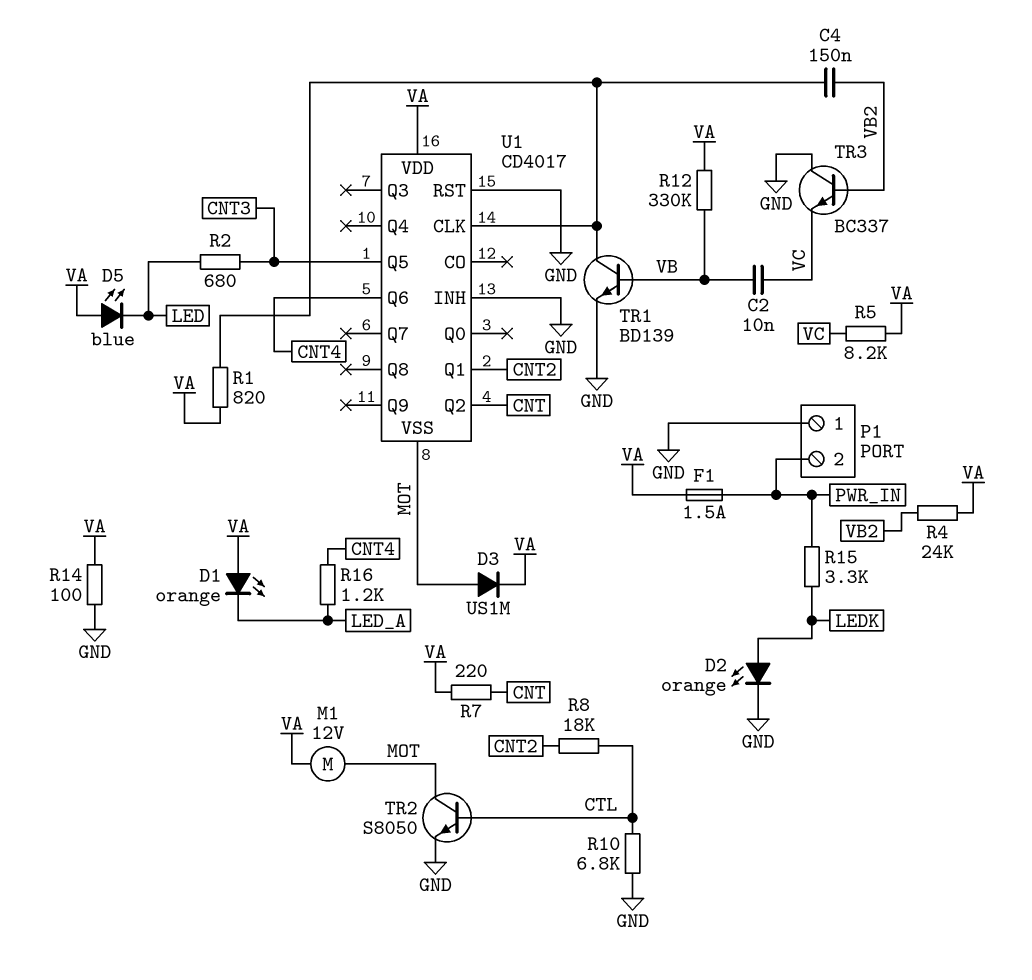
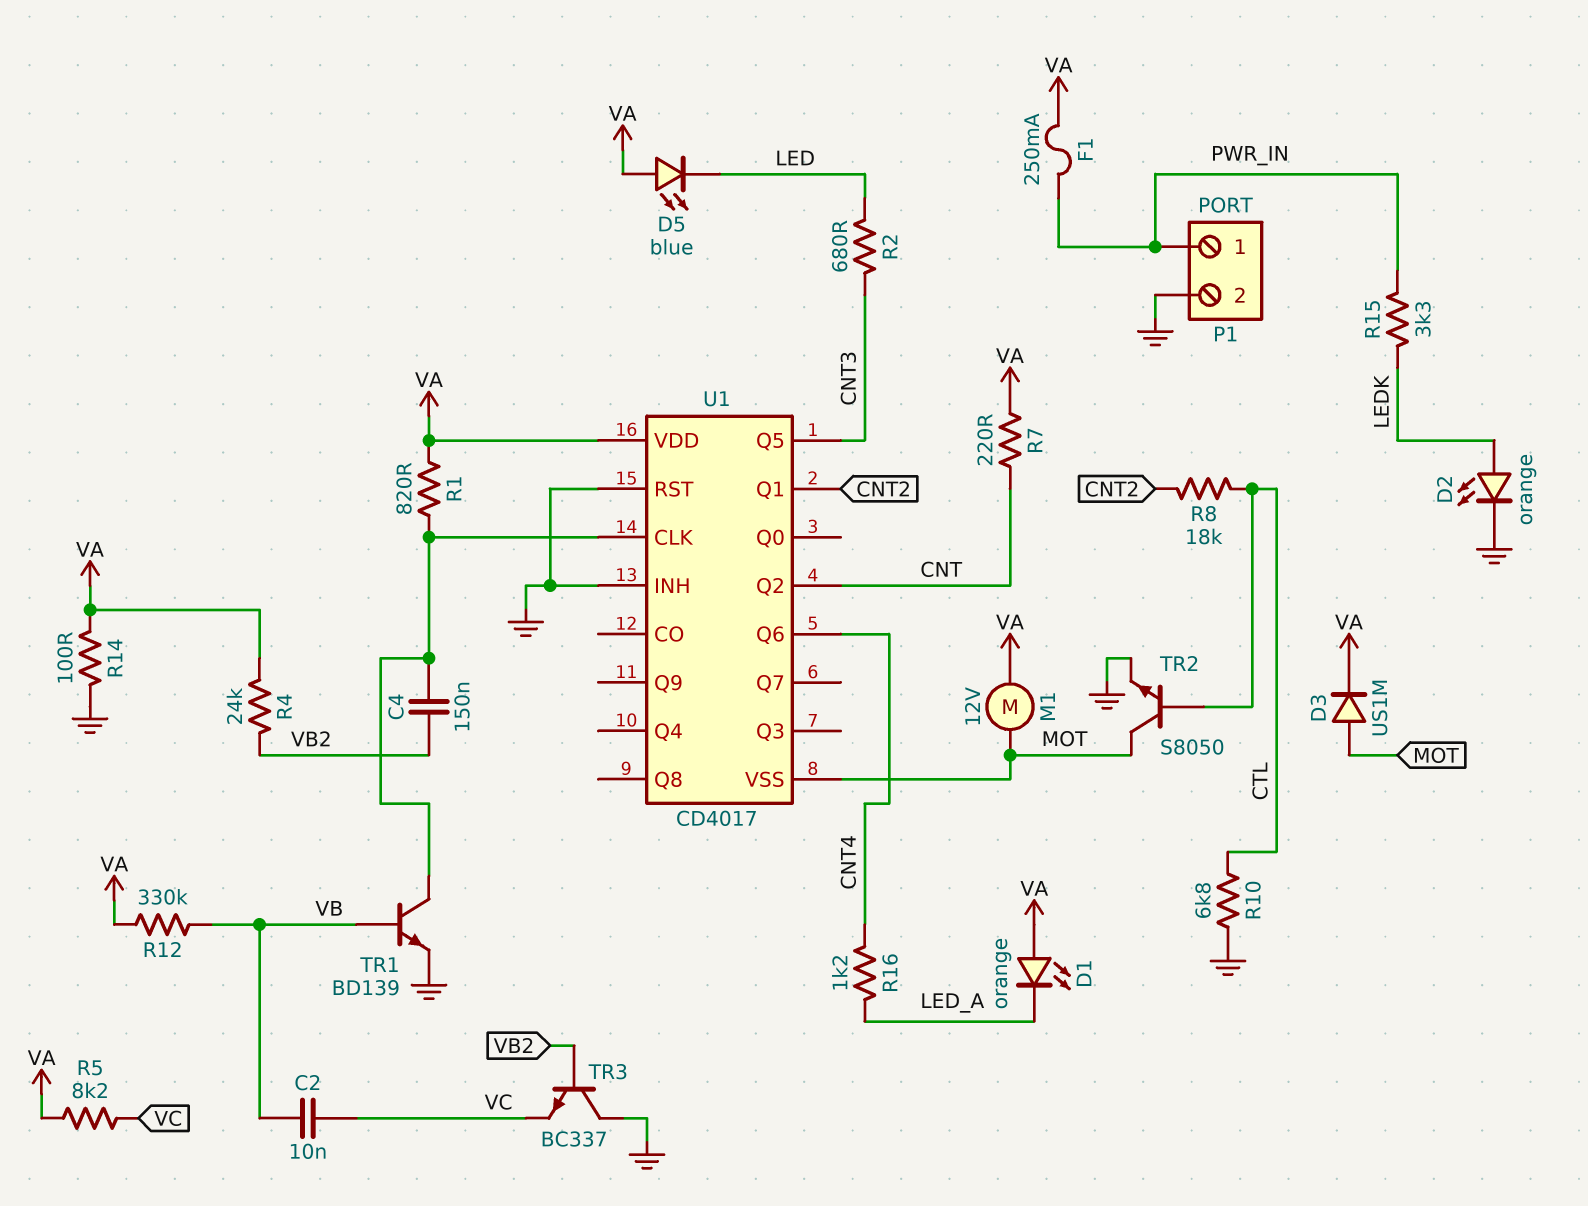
F1: 1.5A (PWR_IN, VA) -> 250mA (PWR_IN, VA)
P1 pin 1: GND -> PWR_IN
P1 pin 2: PWR_IN -> GND

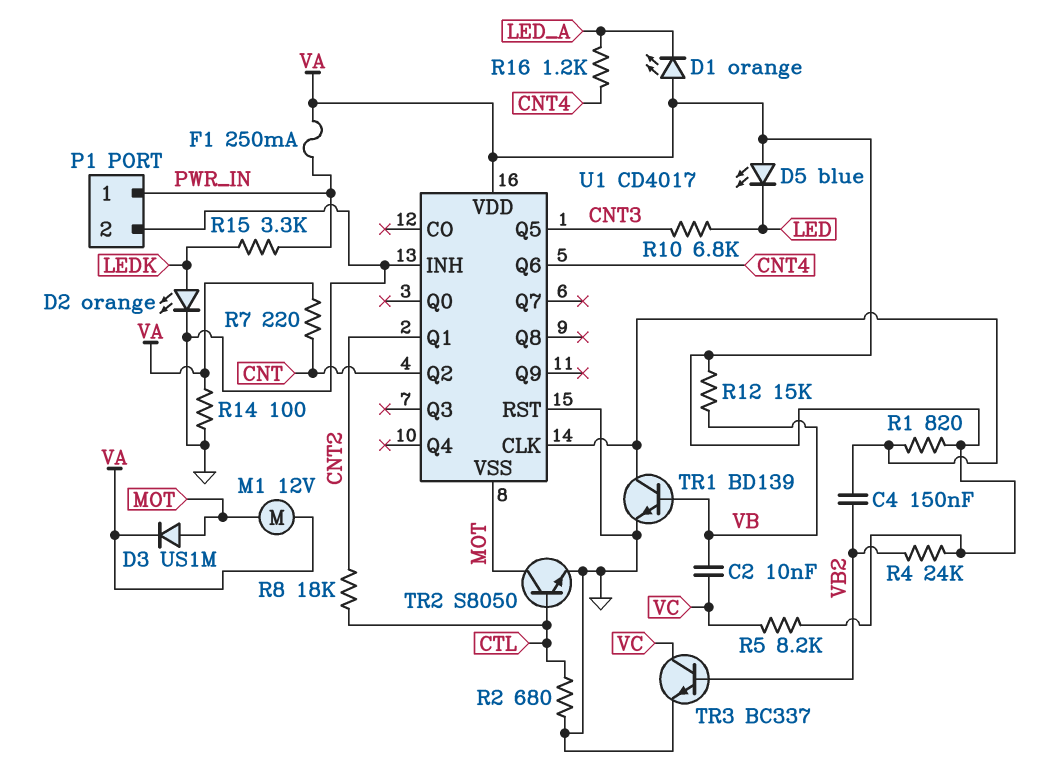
R2: 680 (CNT3, LED) -> 680 (CTL, GND)
R10: 6.8k (CTL, GND) -> 6.8k (CNT3, LED)
R12: 330k (VA, VB) -> 15k (VA, VB)
TR3: NPN BC337 (B VB2, C GND, E VC) -> NPN BC337 (B VB2, C VC, E GND)

